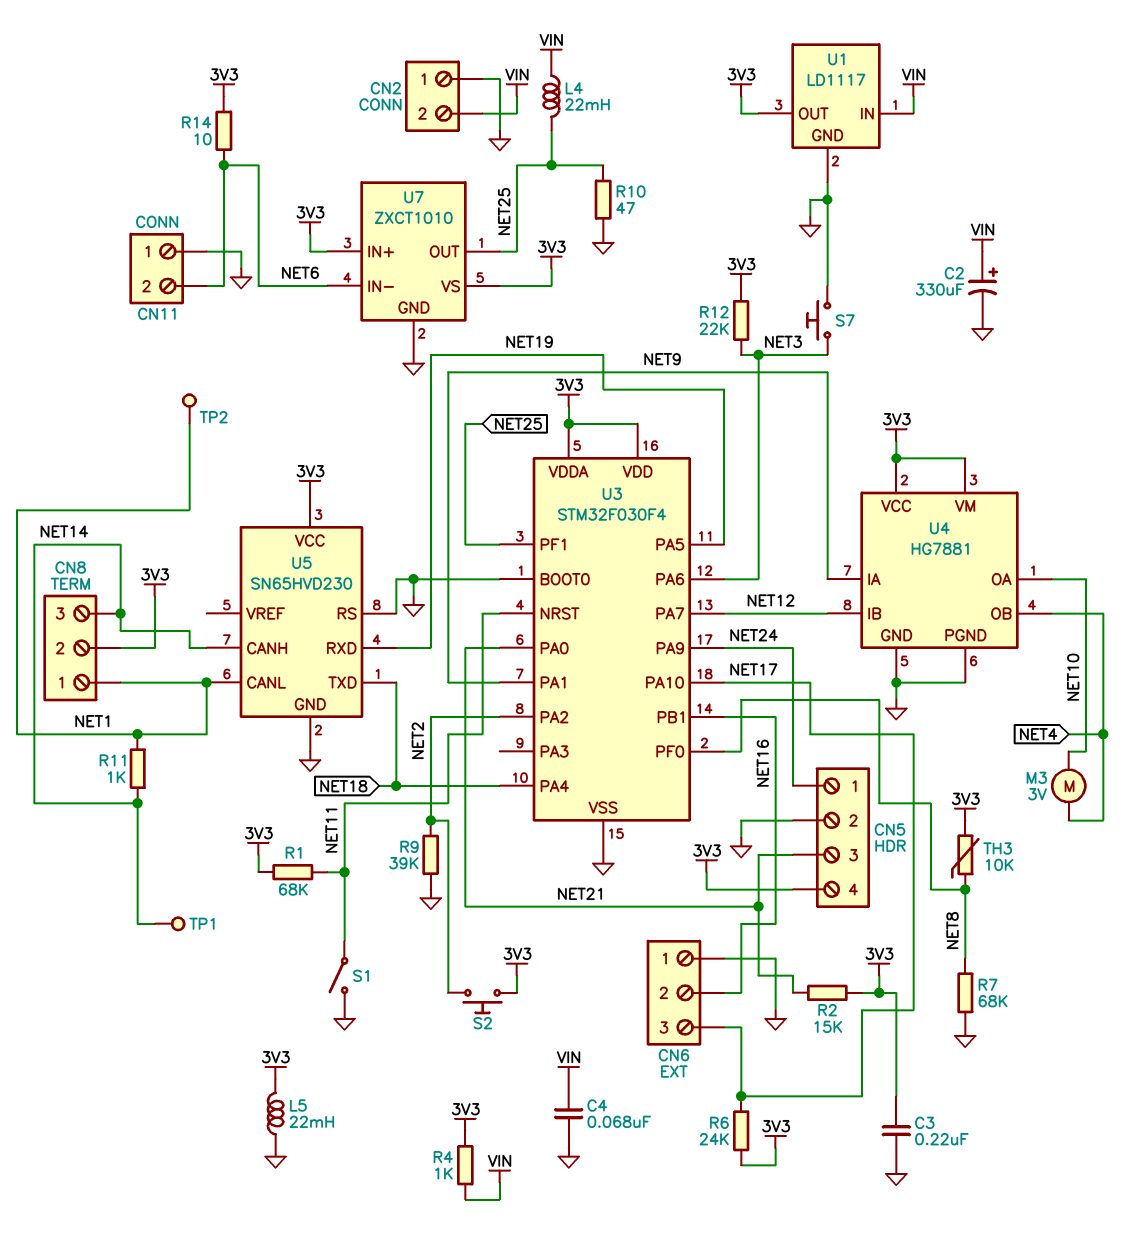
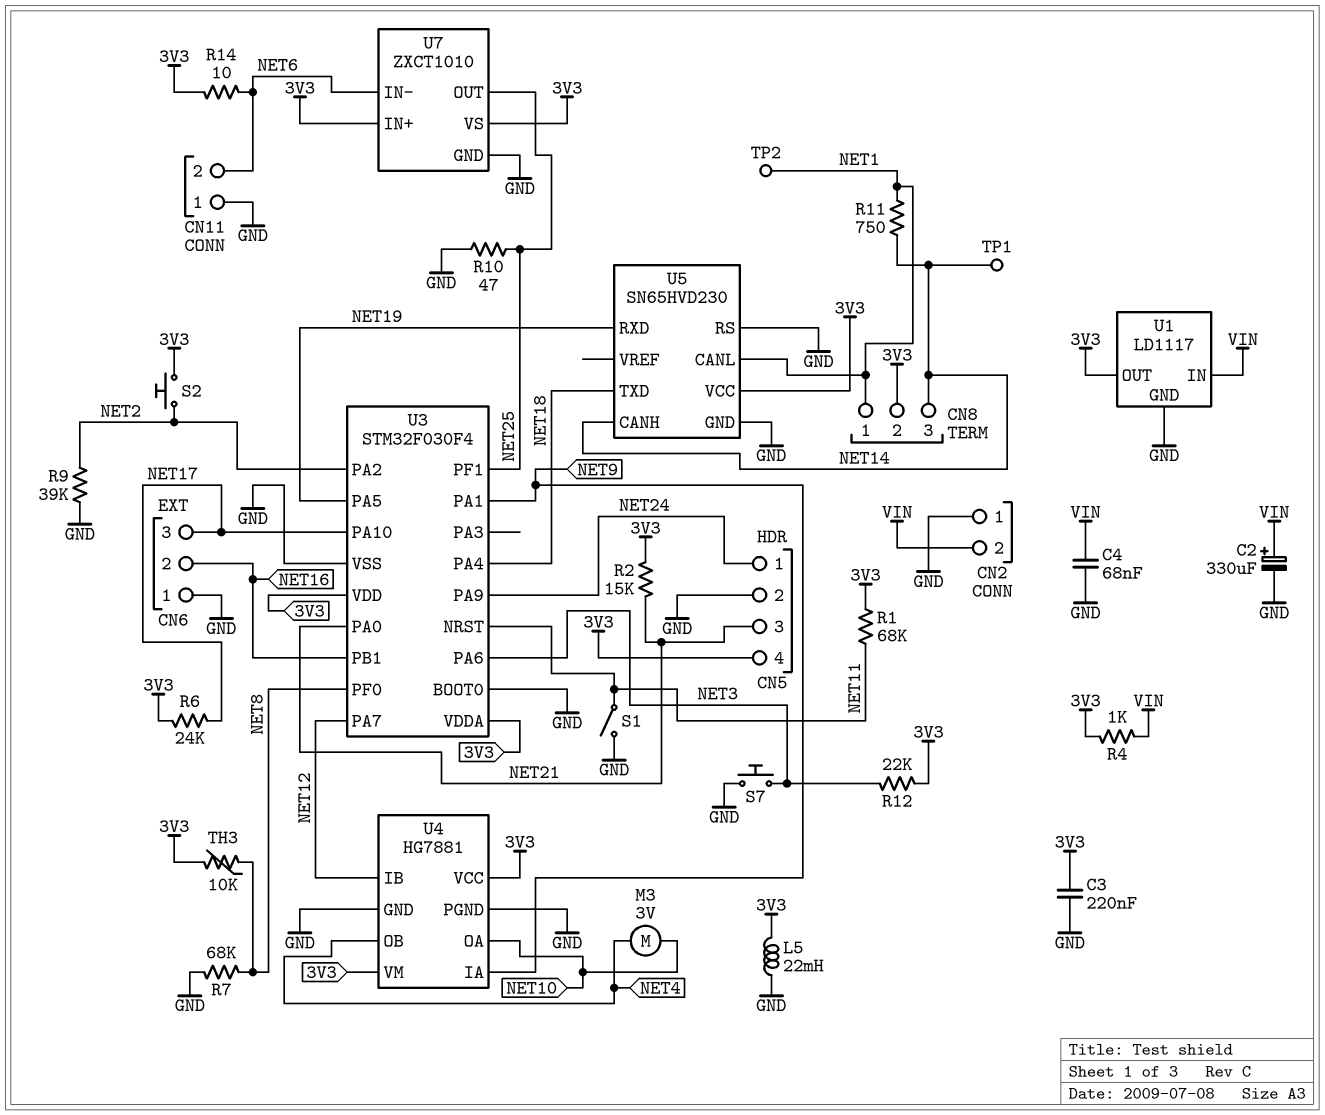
L4: 22mH (NET25, VIN) -> none
R11: 1k (NET1, NET14) -> 750 (NET1, NET14)

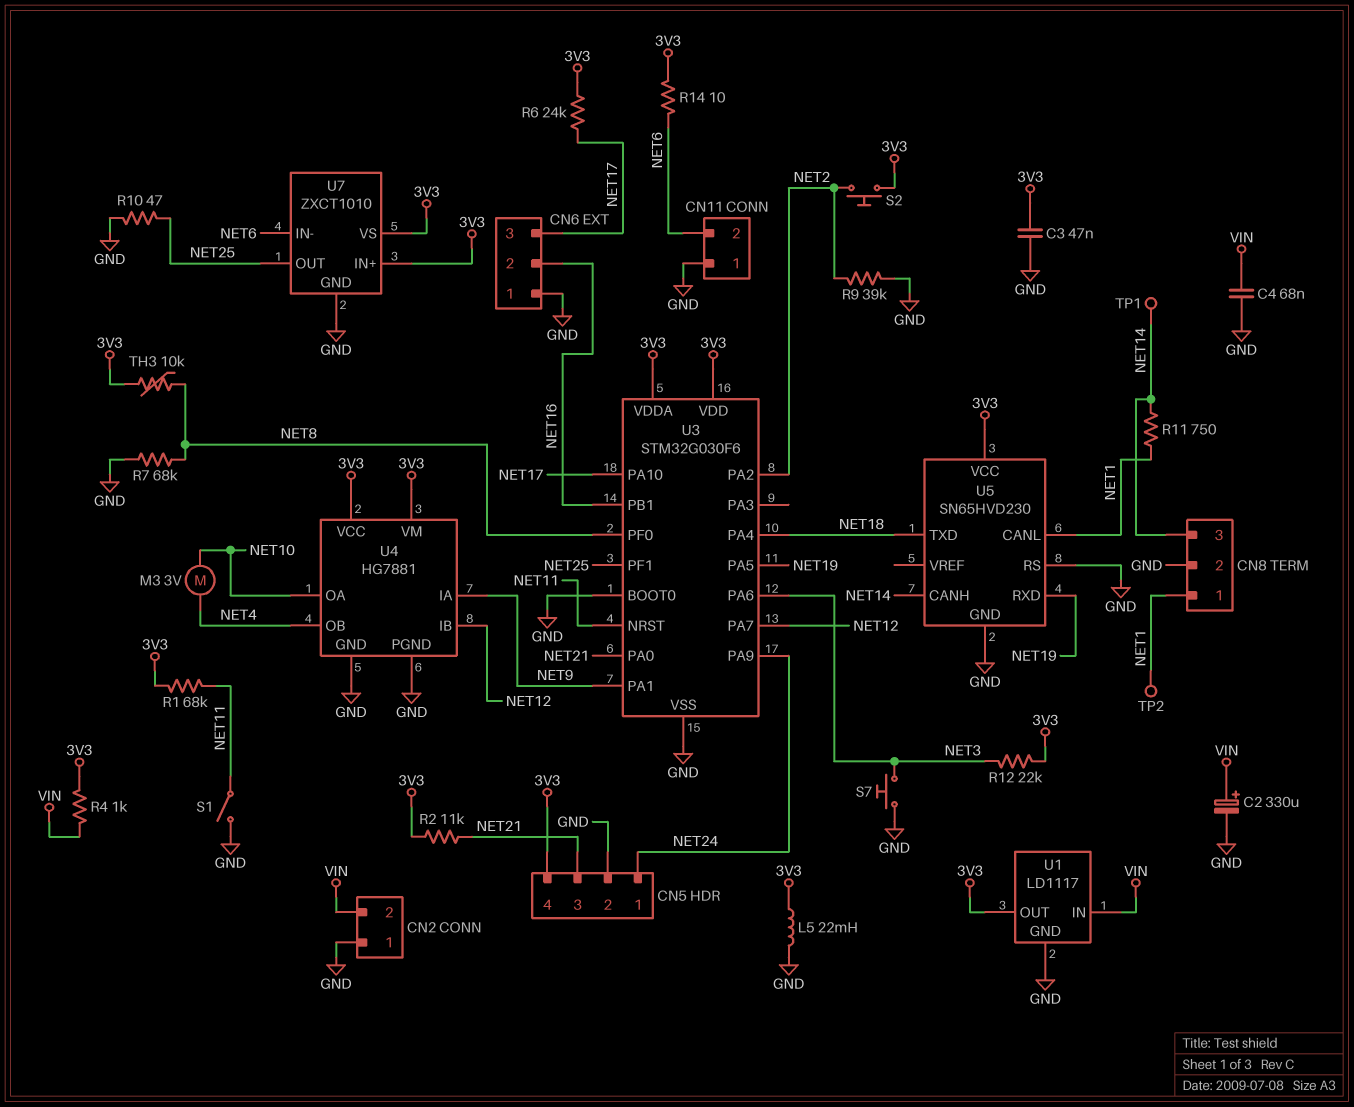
C3: 220nF (3V3, GND) -> 47nF (3V3, GND)
CN8 pin 2: 3V3 -> GND
R2: 15k (3V3, NET21) -> 11k (3V3, NET21)
U3: STM32F030F4 -> STM32G030F6

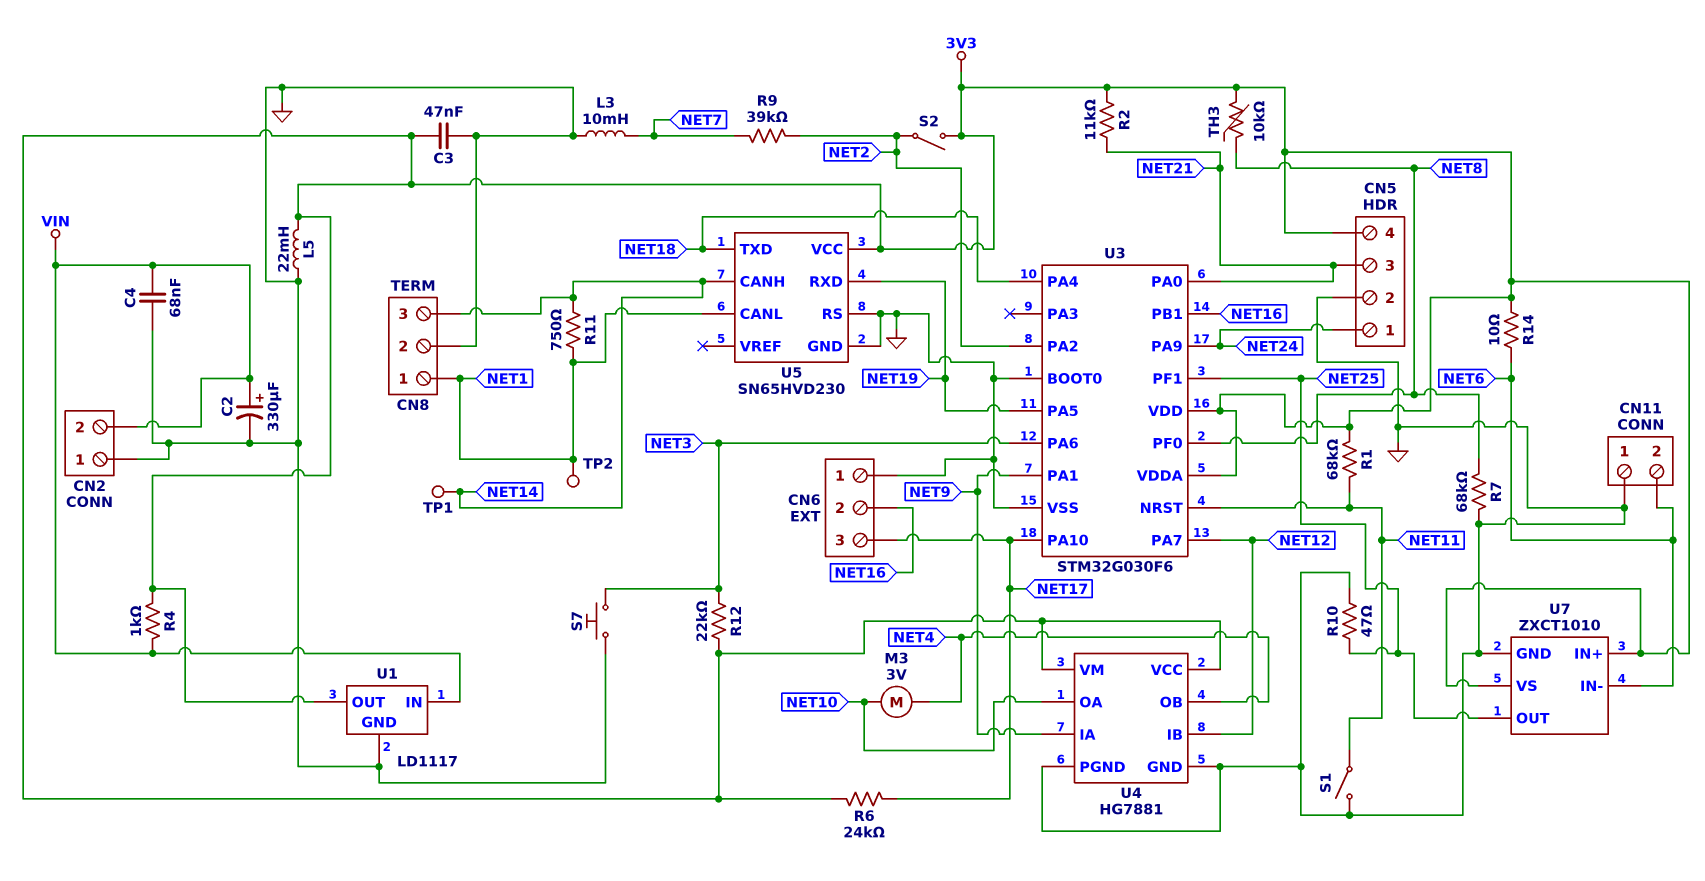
L3: none -> 10mH (GND, NET7)
R9: 39k (GND, NET2) -> 39k (NET2, NET7)
S2: button (3V3, NET2) -> switch (3V3, NET2)

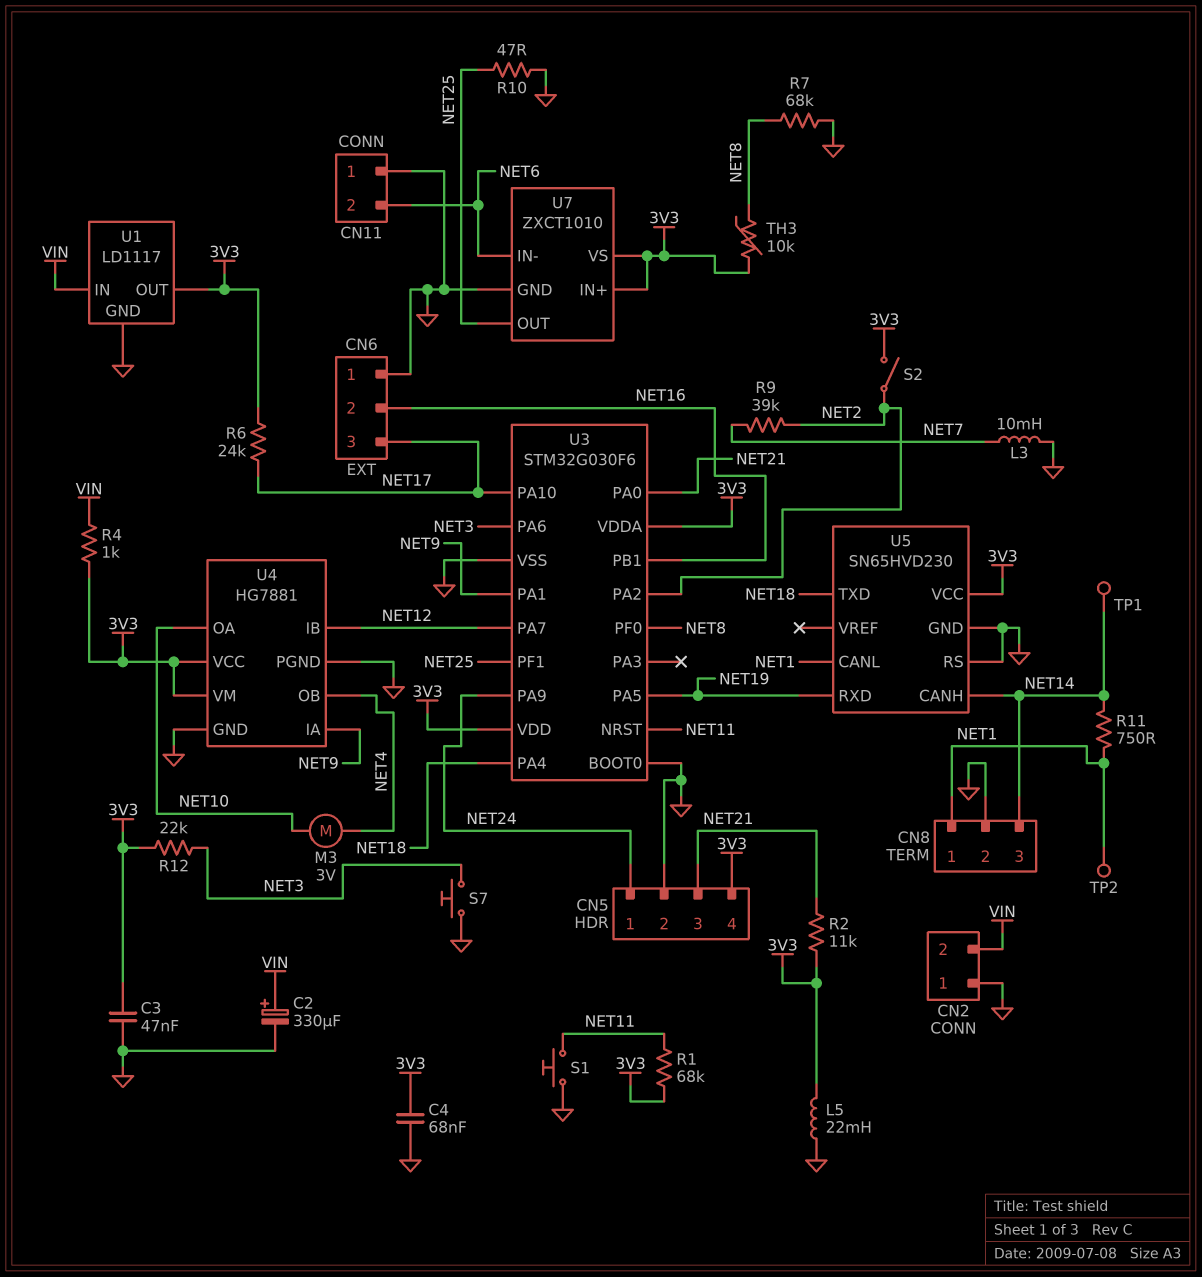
C4: 68nF (GND, VIN) -> 68nF (3V3, GND)
R14: 10 (3V3, NET6) -> none
S1: switch (GND, NET11) -> button (GND, NET11)

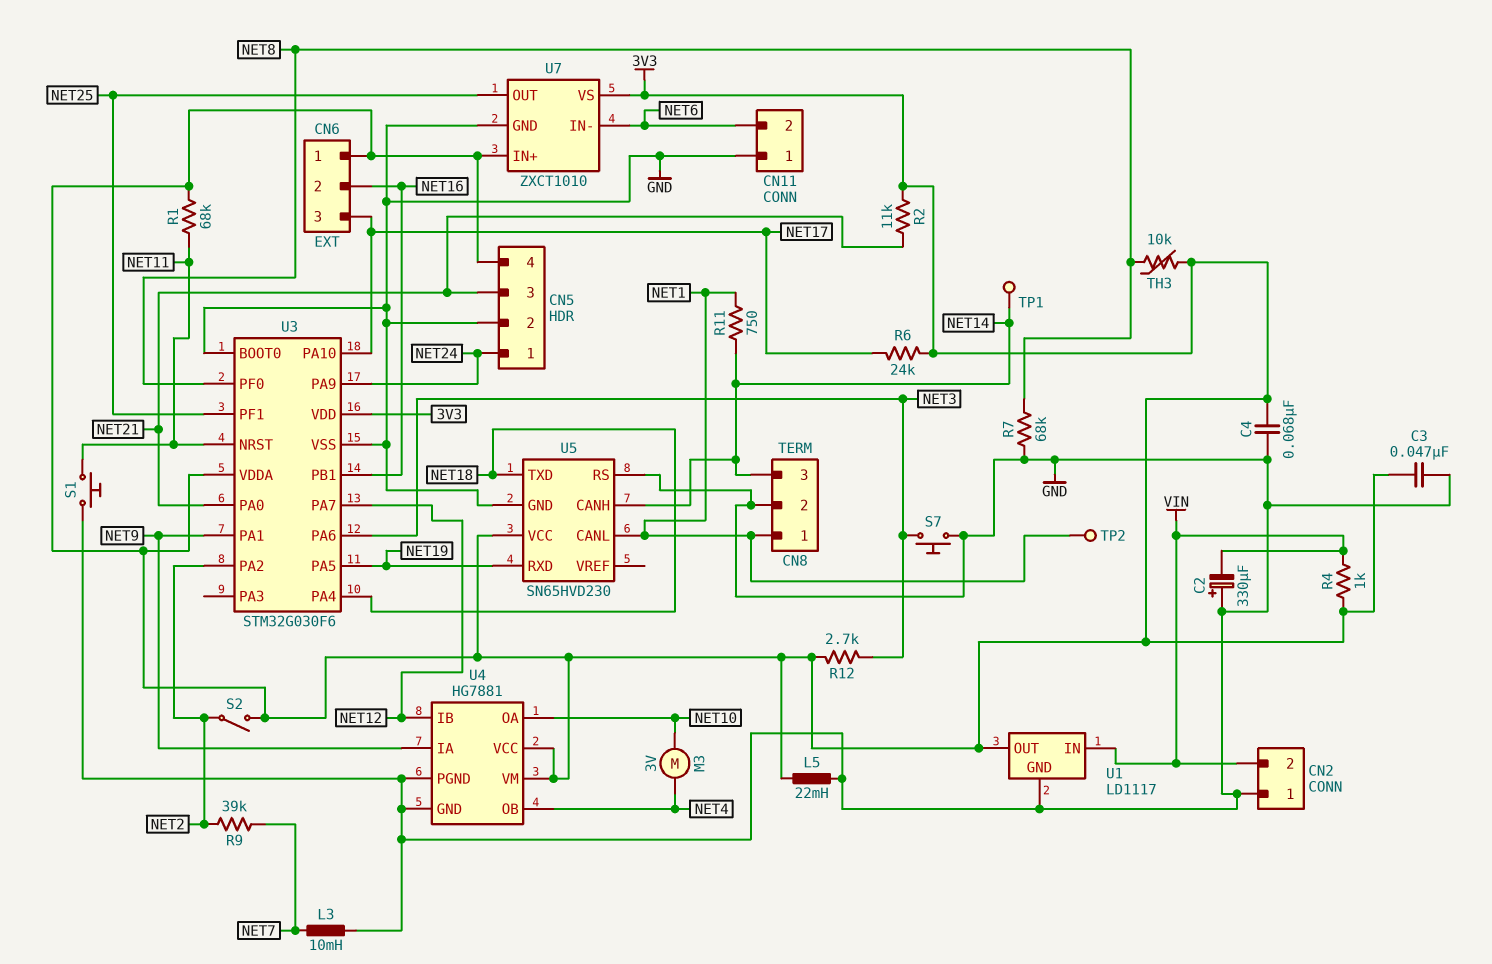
C2: 330uF (plus VIN, minus GND) -> 330uF (plus GND, minus VIN)
CN6 pin 1: GND -> 3V3
R10: 47 (GND, NET25) -> none
R12: 22k (3V3, NET3) -> 2.7k (3V3, NET3)

